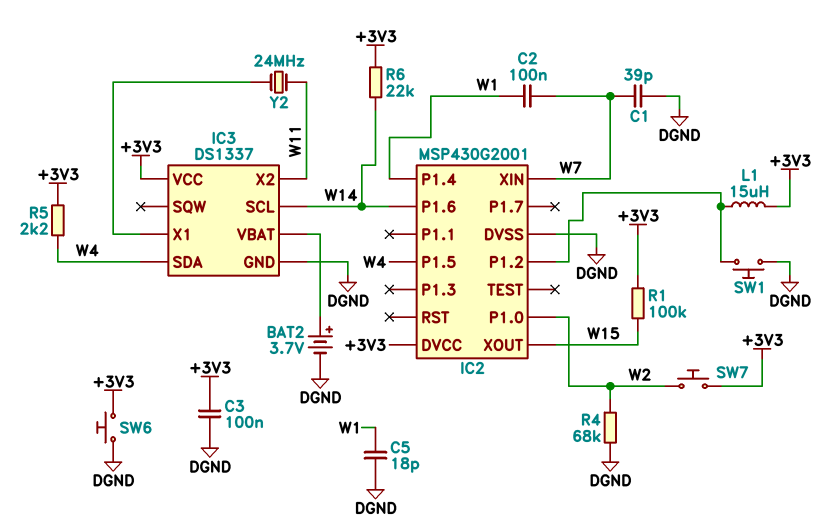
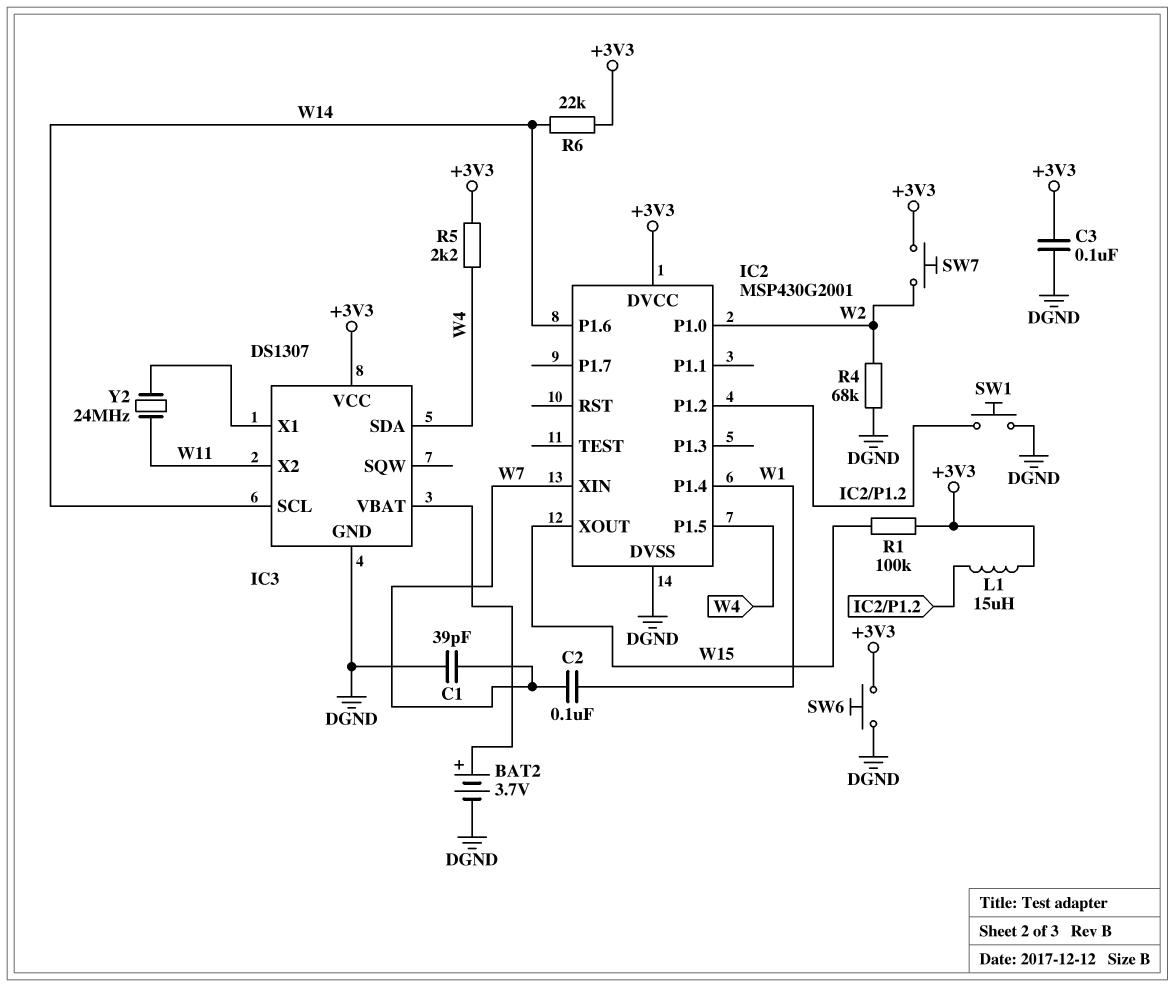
C5: 18pF (DGND, W1) -> none
IC3: DS1337 -> DS1307

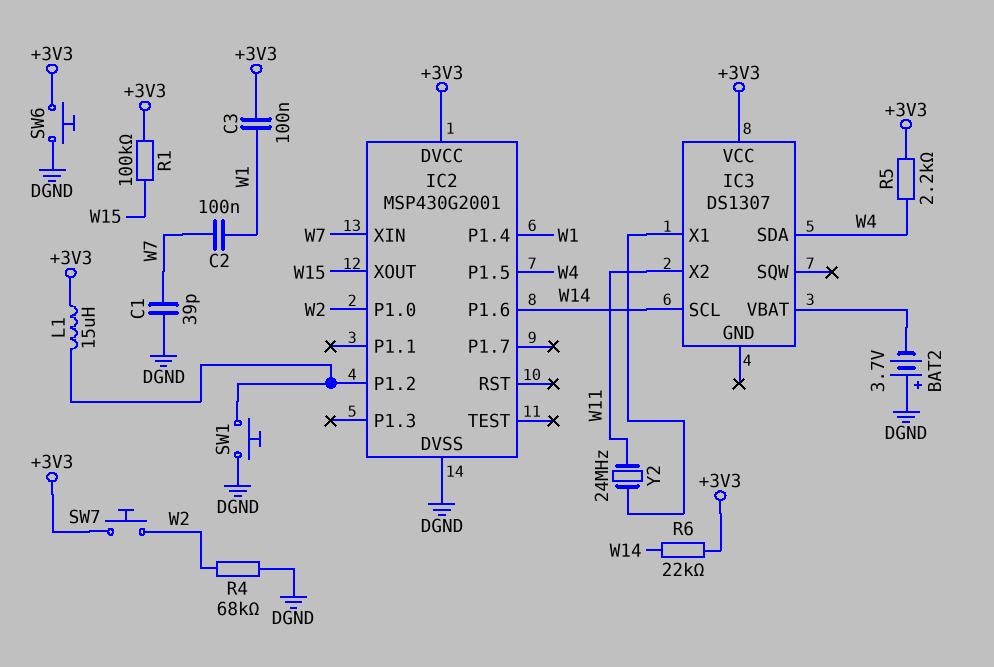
BAT2: 3.7V (plus IC3/VBAT, minus DGND) -> 3.7V (plus DGND, minus IC3/VBAT)
C3: 100nF (+3V3, DGND) -> 100nF (+3V3, W1)
IC3 pin GND: DGND -> none

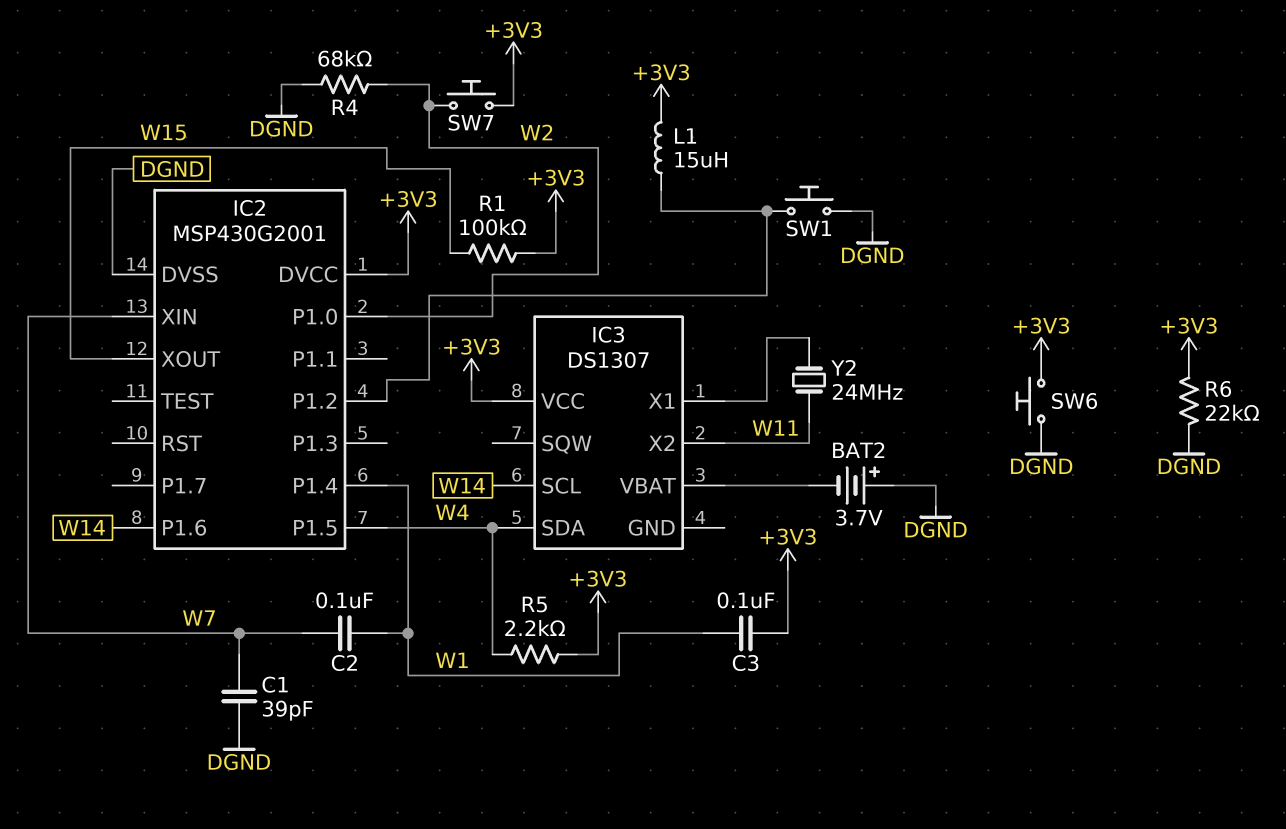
R6: 22k (+3V3, W14) -> 22k (+3V3, DGND)

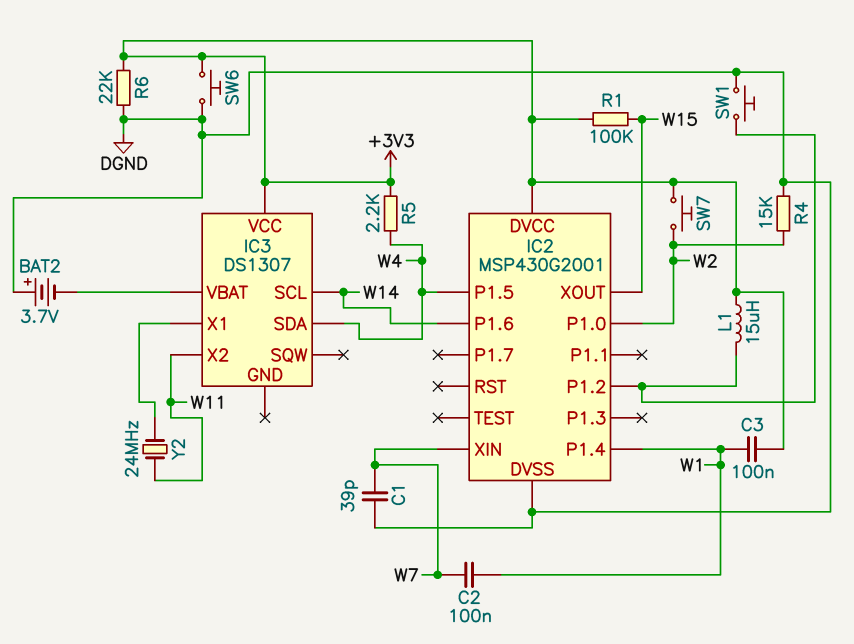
R4: 68k (DGND, W2) -> 15k (DGND, W2)

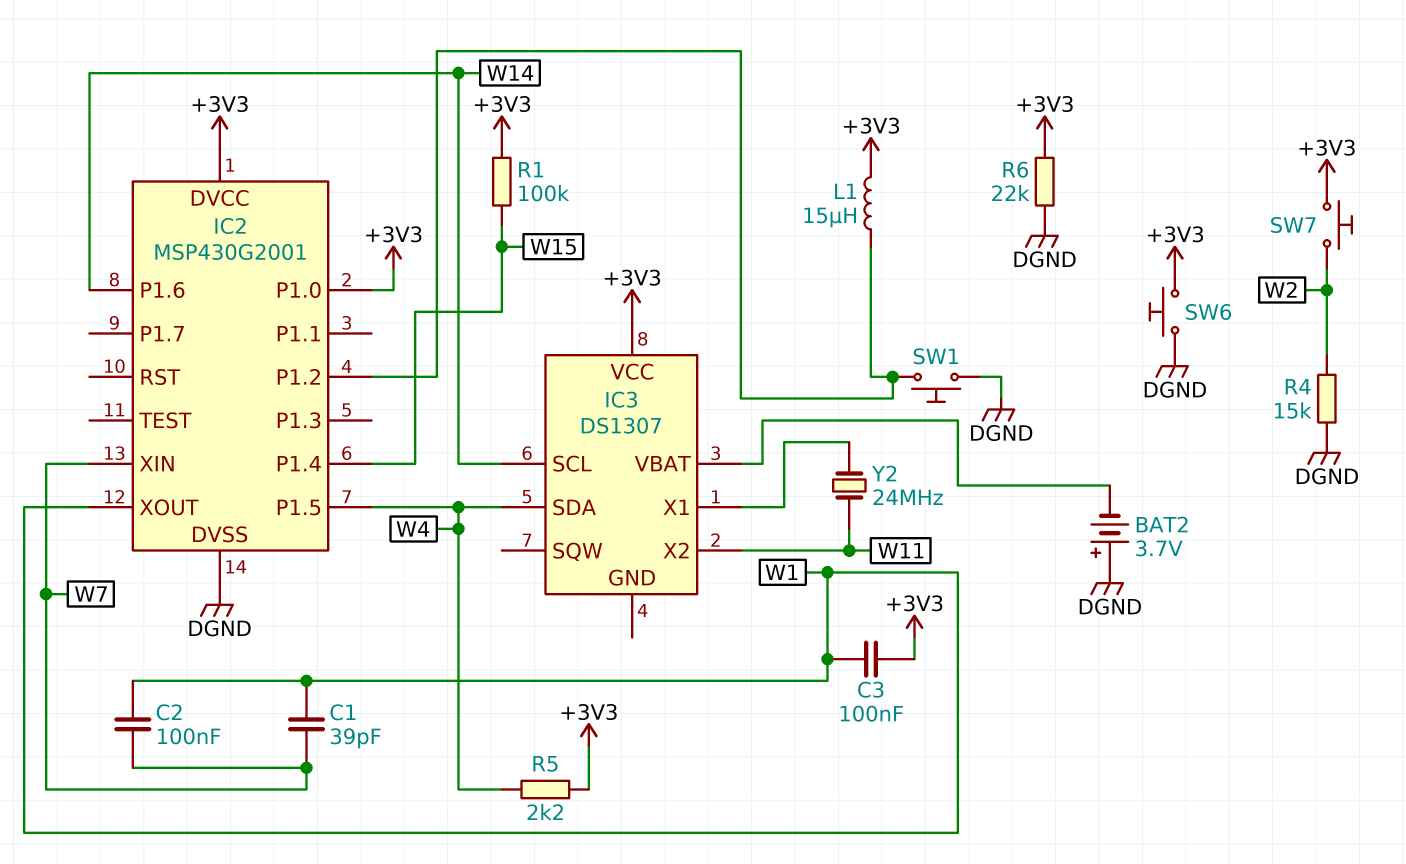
C1: 39pF (DGND, W7) -> 39pF (W1, W7)
IC2 pin P1.0: W2 -> +3V3
IC2 pin P1.4: W1 -> W15
IC2 pin XOUT: W15 -> W1

